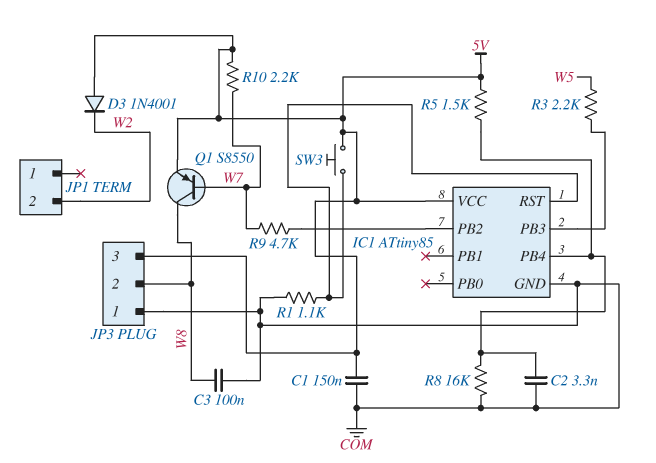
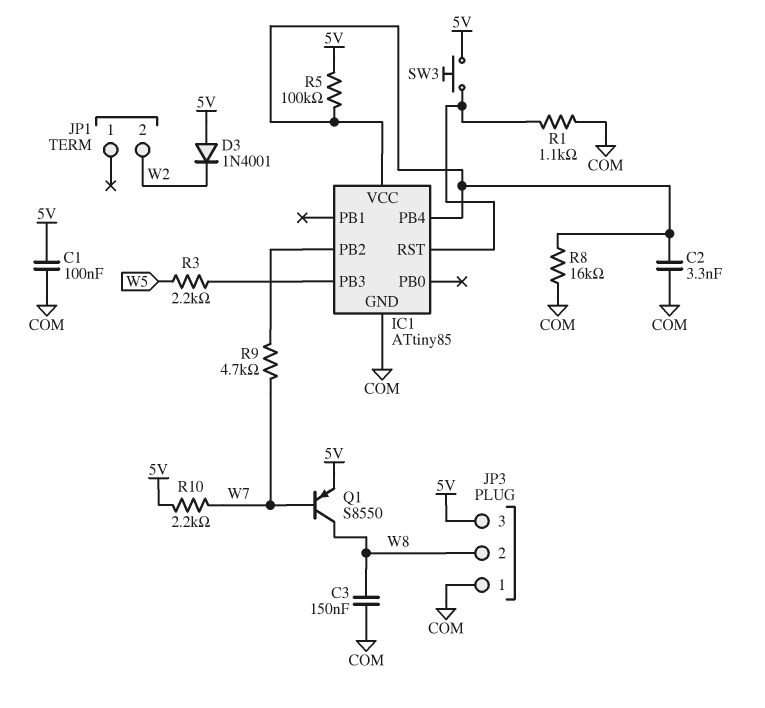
C1: 150nF (5V, COM) -> 100nF (5V, COM)
C3: 100nF (COM, W8) -> 150nF (COM, W8)
IC1 pin VCC: 5V -> IC1/PB4
R5: 1.5k (5V, IC1/PB4) -> 100k (5V, IC1/PB4)

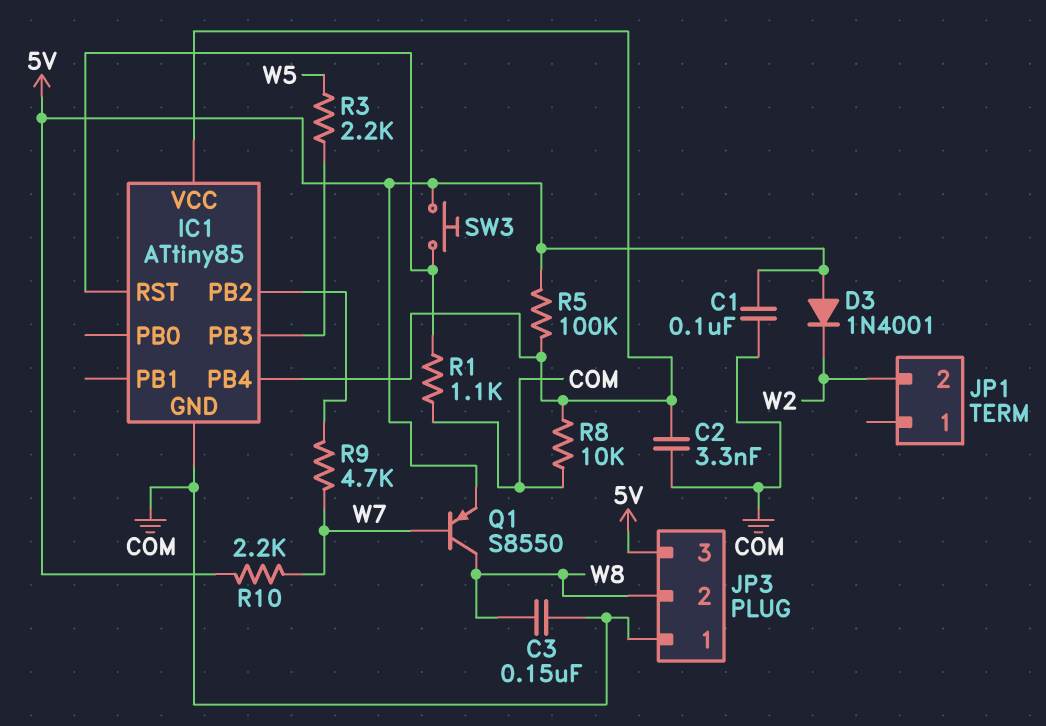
R8: 16k (COM, IC1/PB4) -> 10k (COM, IC1/PB4)

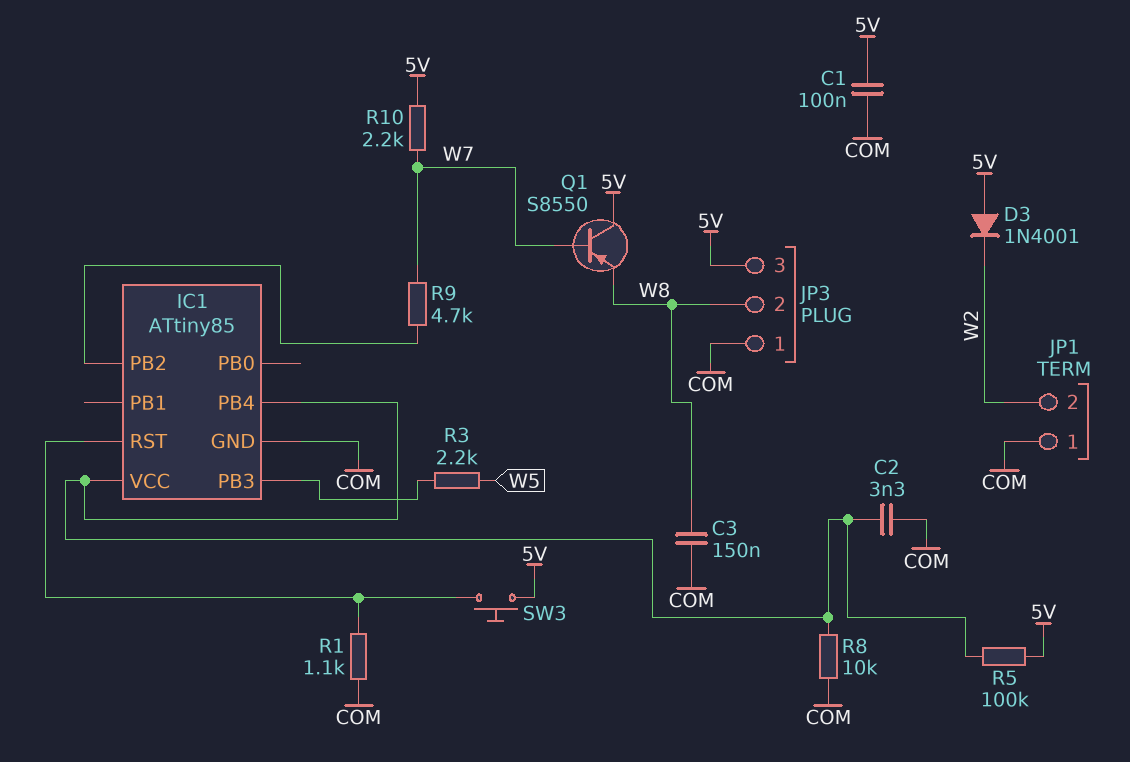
JP1 pin 1: none -> COM
Q1: PNP S8550 (B W7, C W8, E 5V) -> PNP S8550 (B W7, C 5V, E W8)

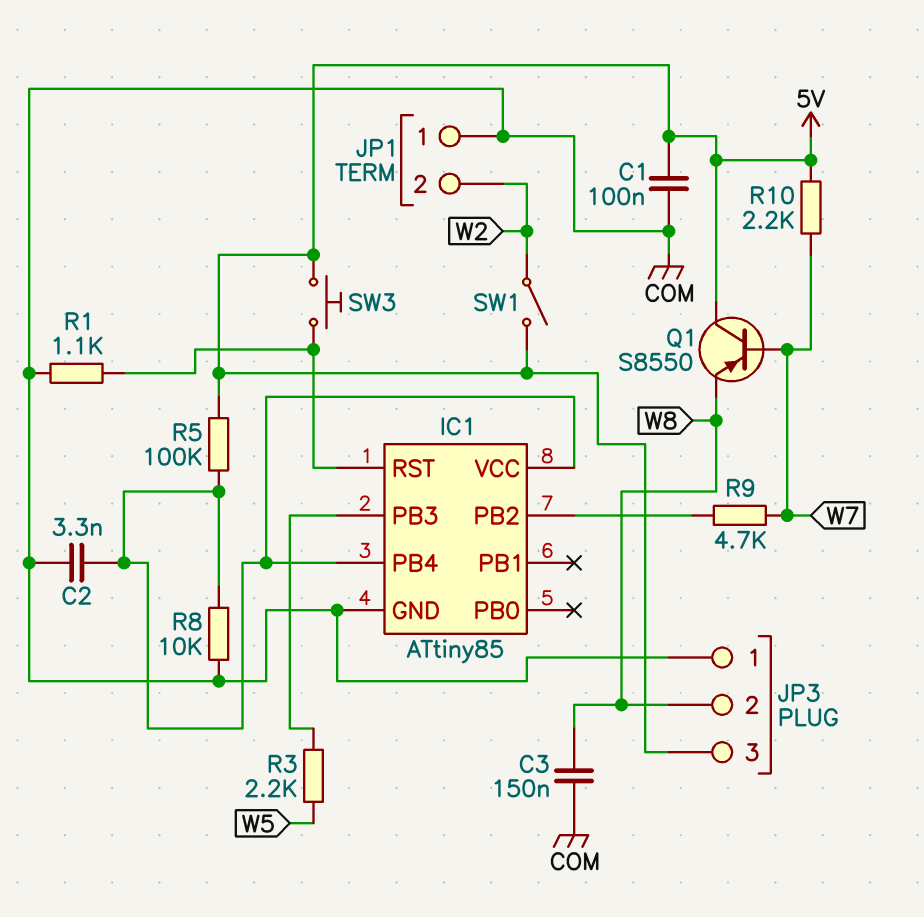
D3: diode 1N4001 (A 5V, K W2) -> none
SW1: none -> switch (5V, W2)

